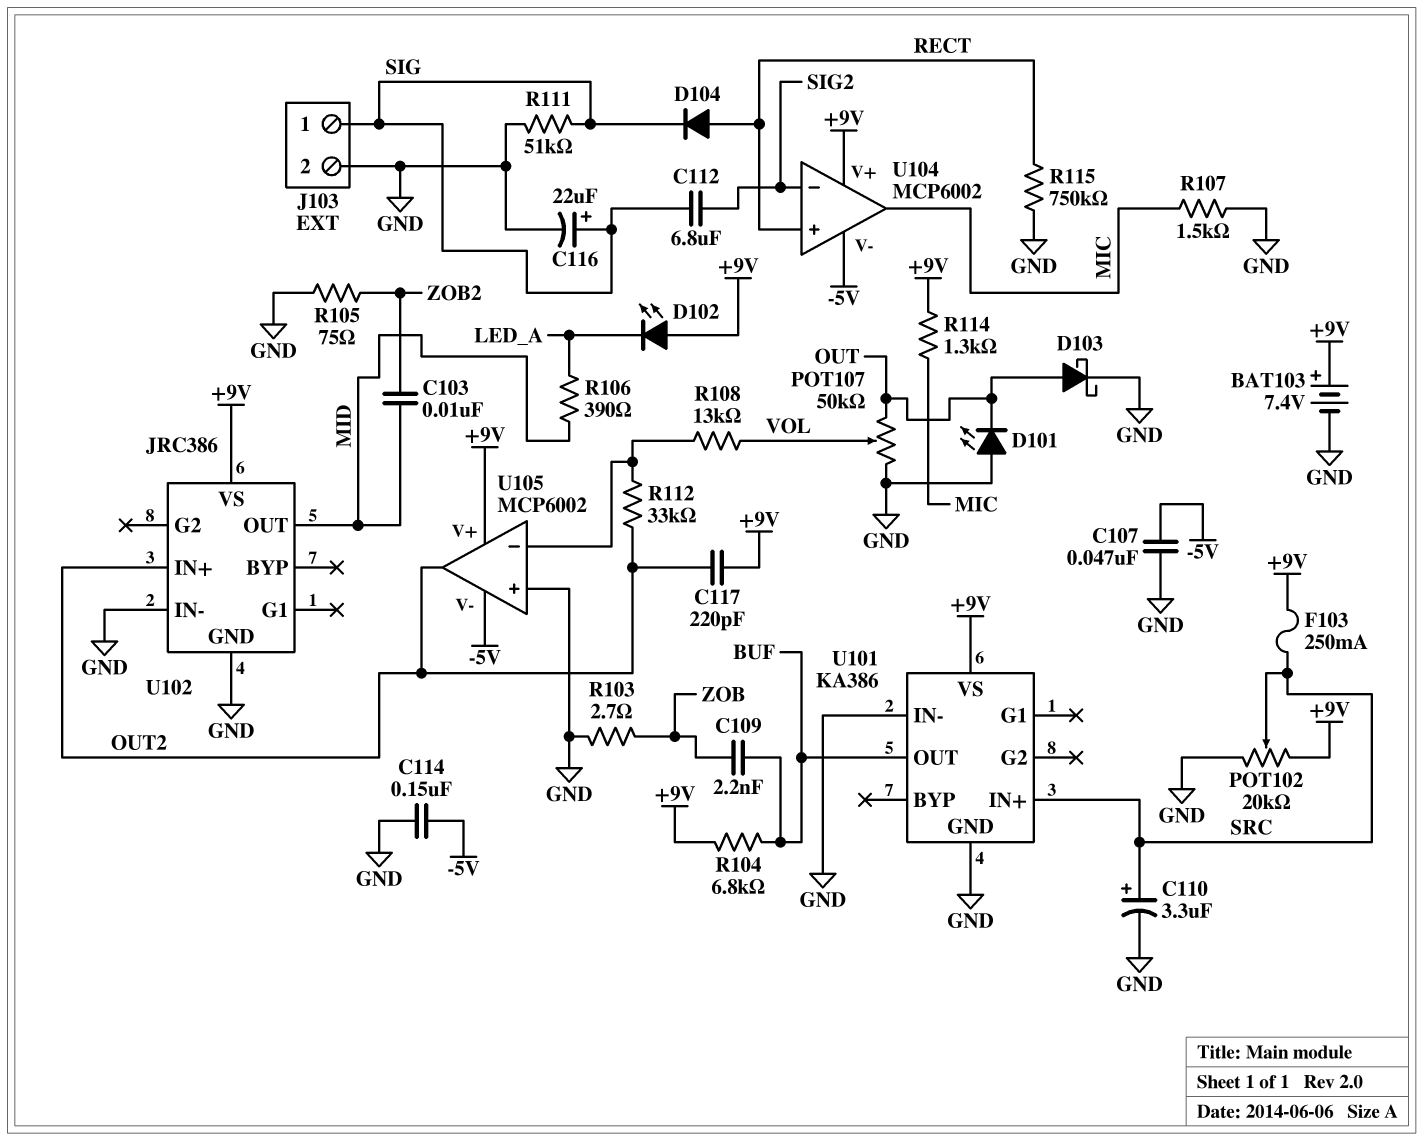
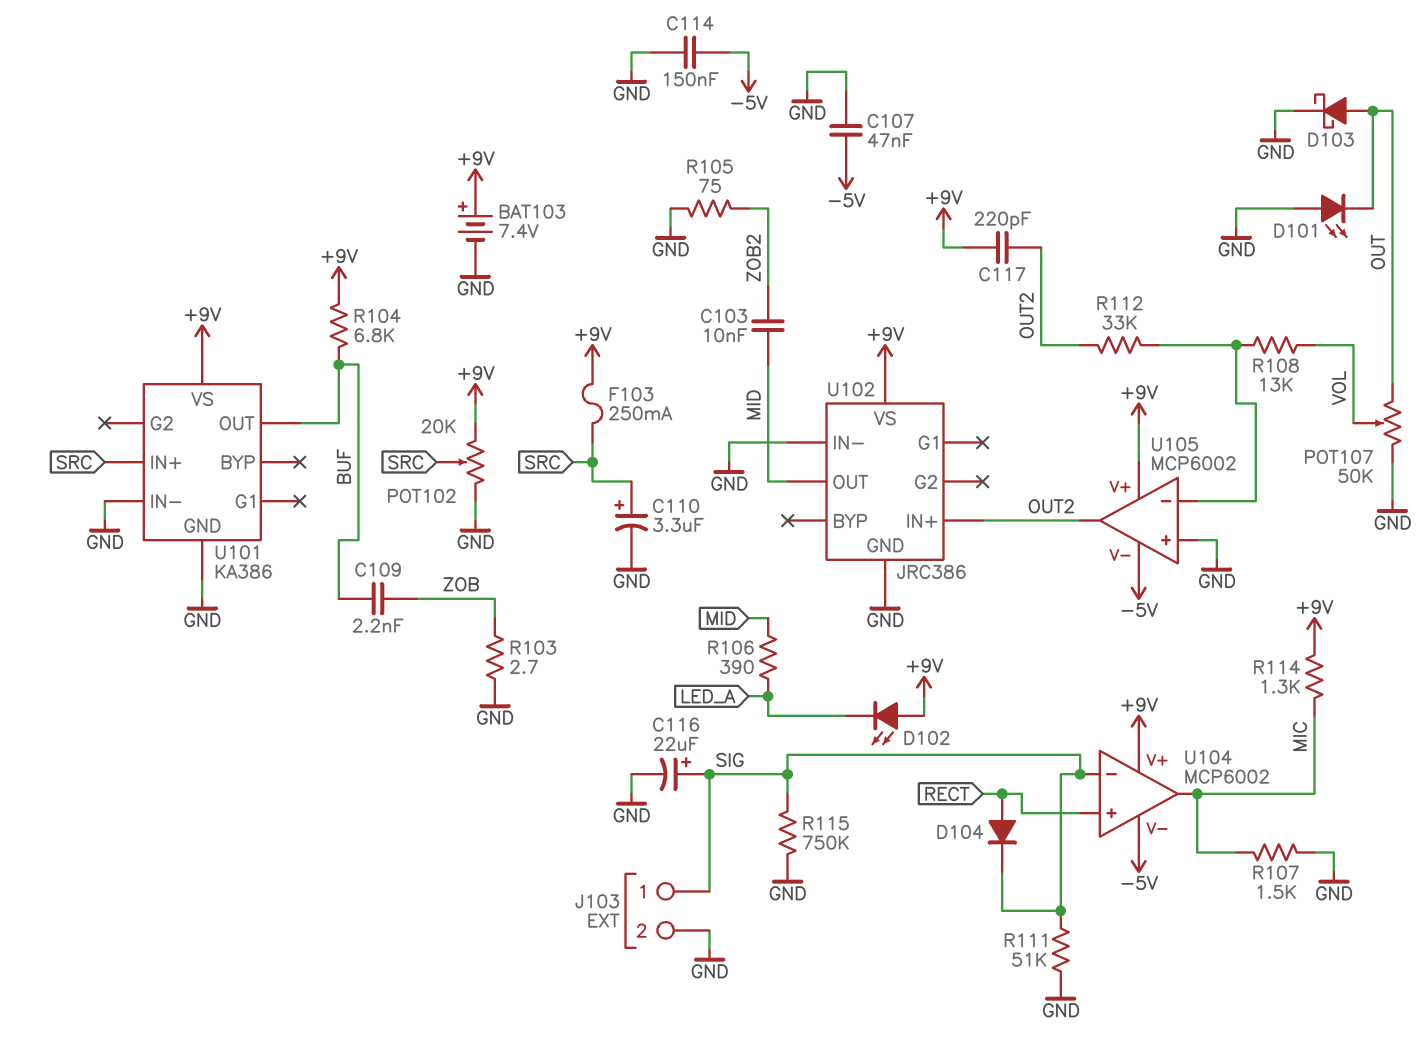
C112: 6.8uF (SIG, SIG2) -> none
R115: 750k (GND, RECT) -> 750k (GND, SIG)
U104 pin in-: SIG2 -> SIG

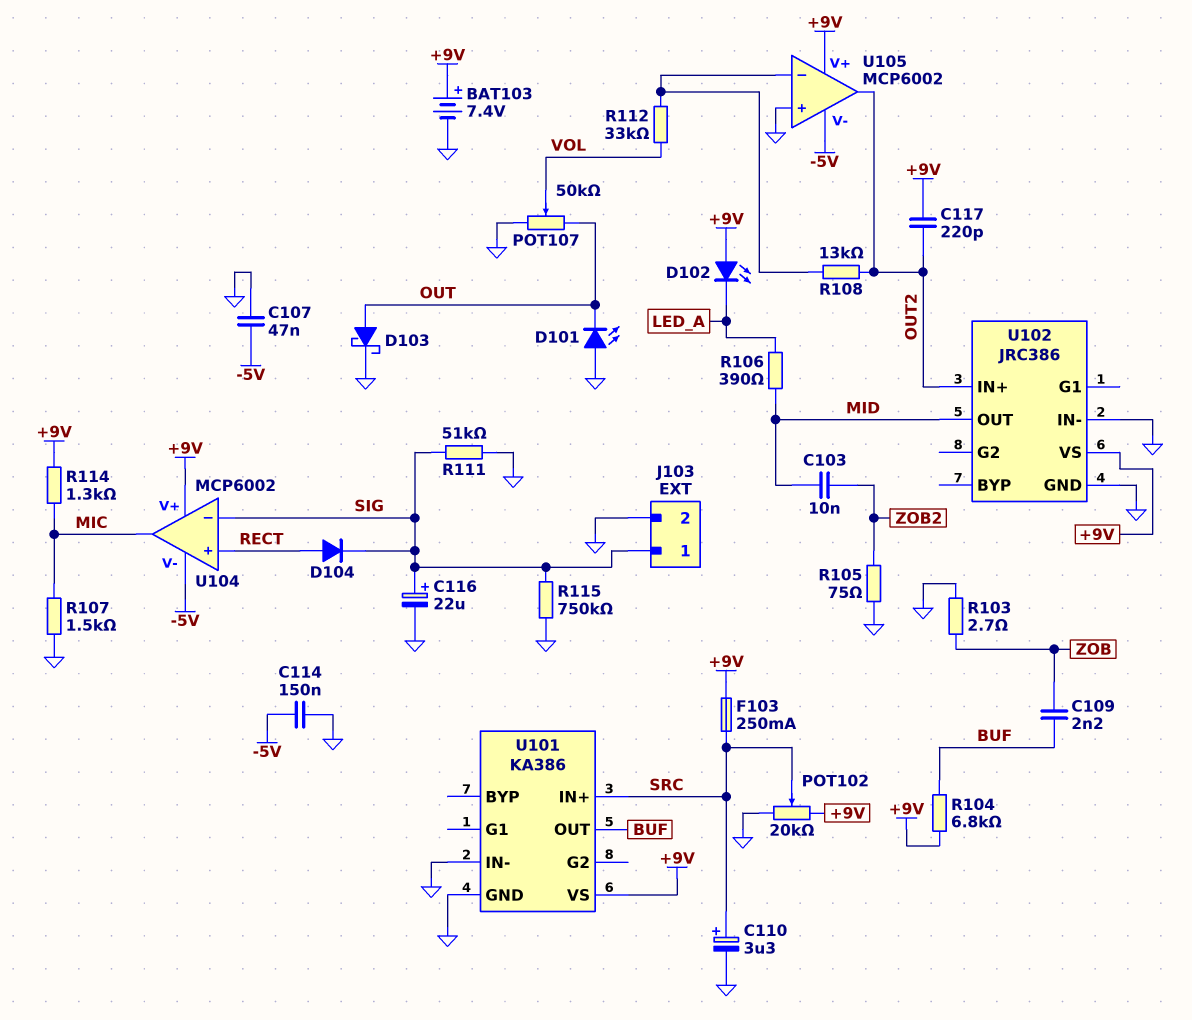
R108: 13k (U105/in-, VOL) -> 13k (OUT2, U105/in-)
R112: 33k (OUT2, U105/in-) -> 33k (U105/in-, VOL)

